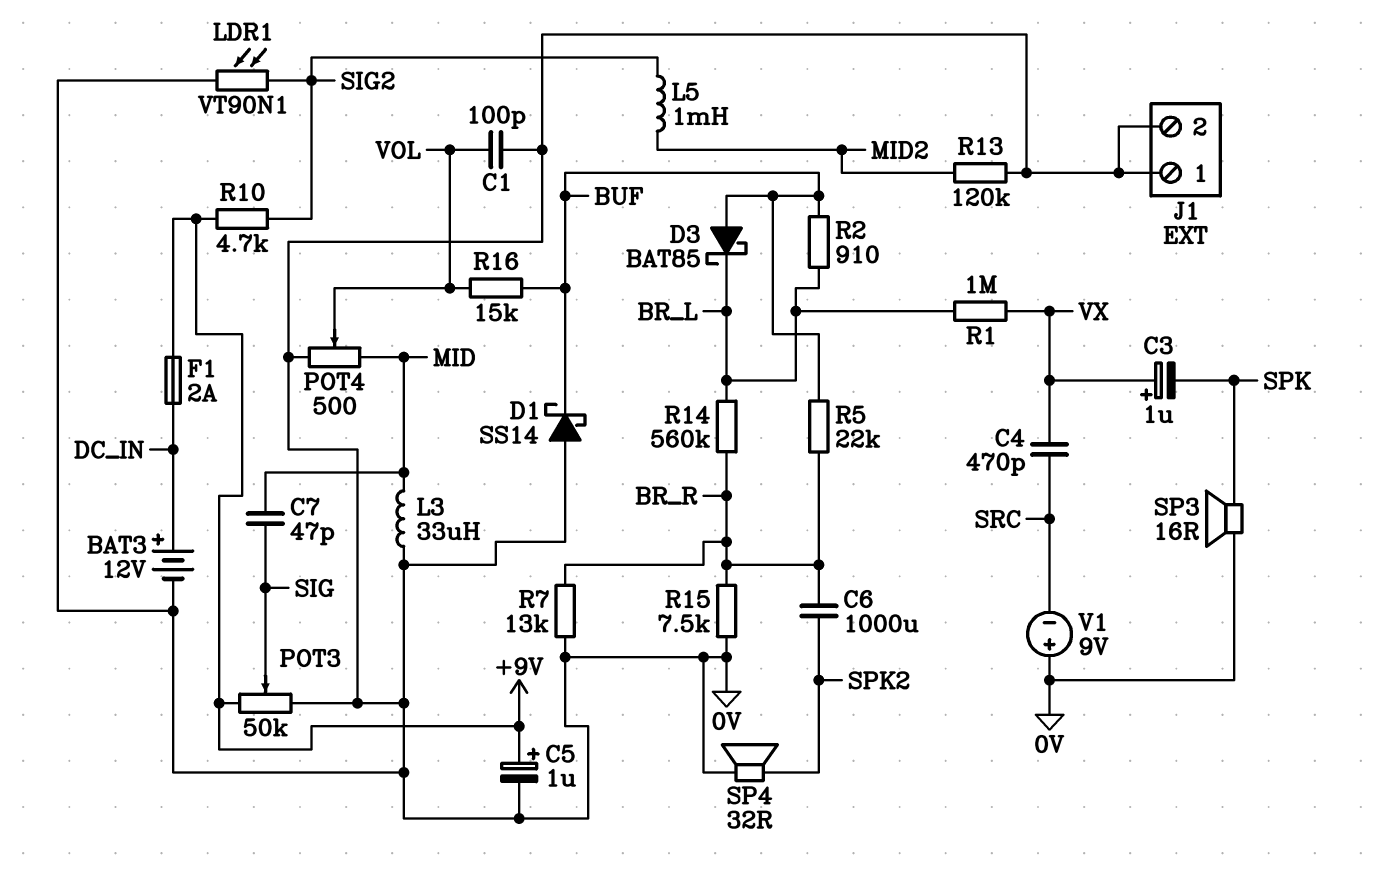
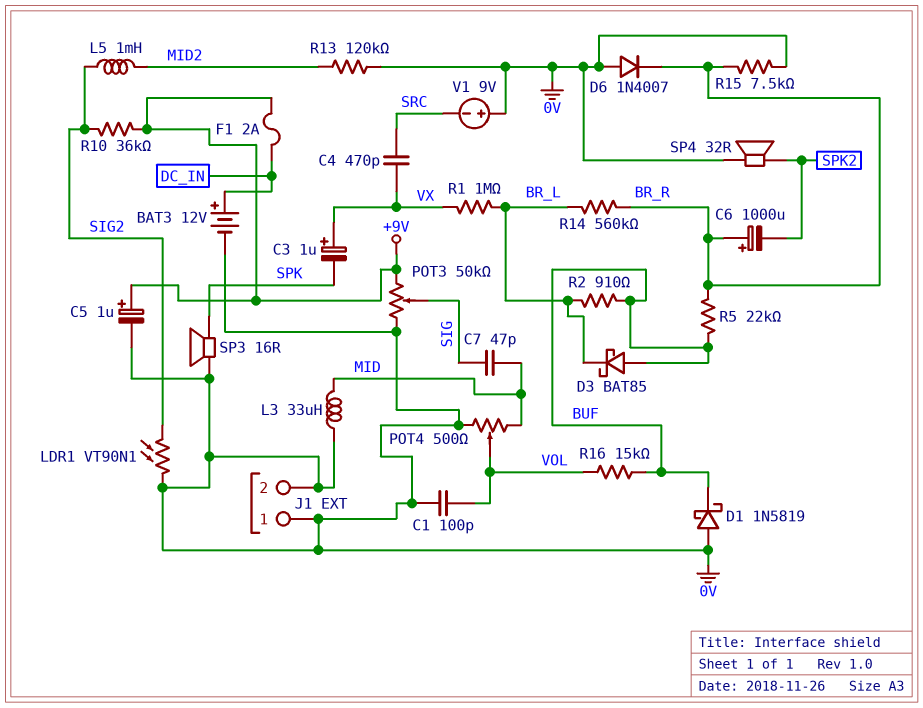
C6: 1000uF (BR_R, SPK2) -> 1000uF (plus BR_R, minus SPK2)
D1: schottky SS14 (A 0V, K BUF) -> schottky 1N5819 (A 0V, K BUF)
D6: none -> diode 1N4007 (A 0V, K BR_R)
R7: 13k (0V, BR_R) -> none
R10: 4.7k (+9V, SIG2) -> 36k (+9V, SIG2)

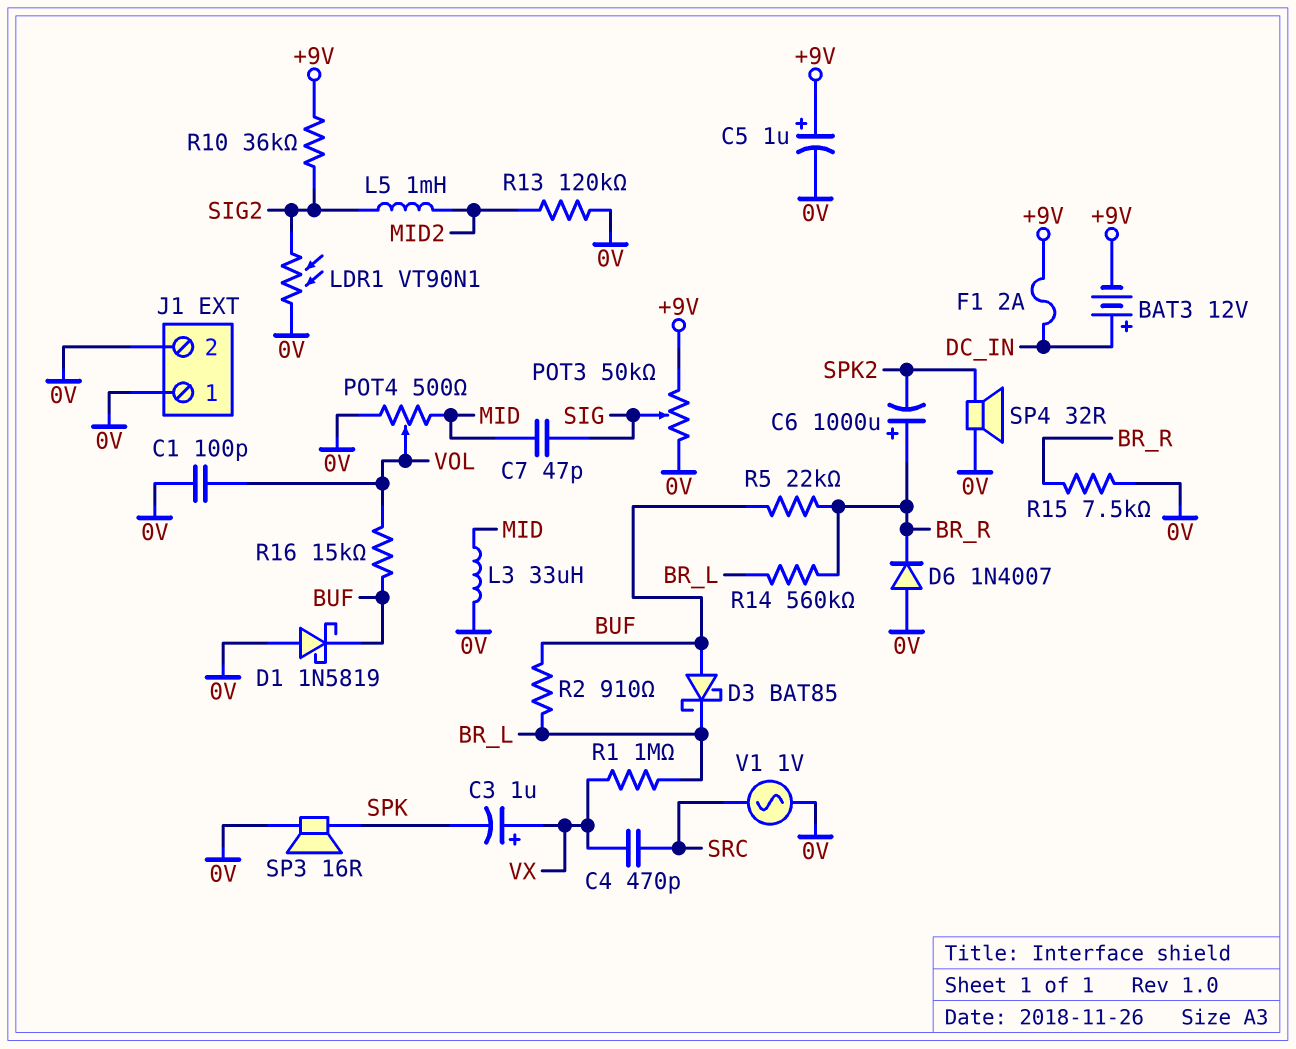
BAT3: 12V (plus DC_IN, minus 0V) -> 12V (plus DC_IN, minus +9V)
V1: 9V (plus 0V, minus SRC) -> AC 1V (0V, SRC)

